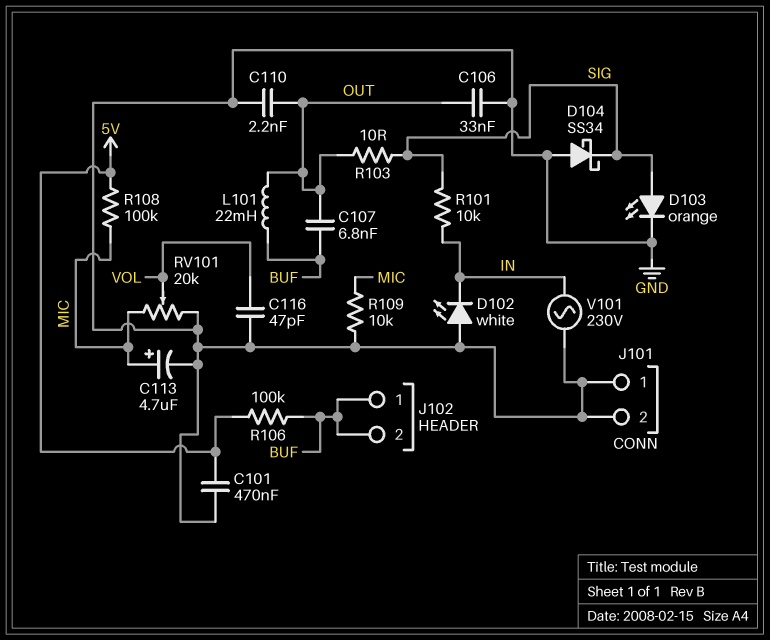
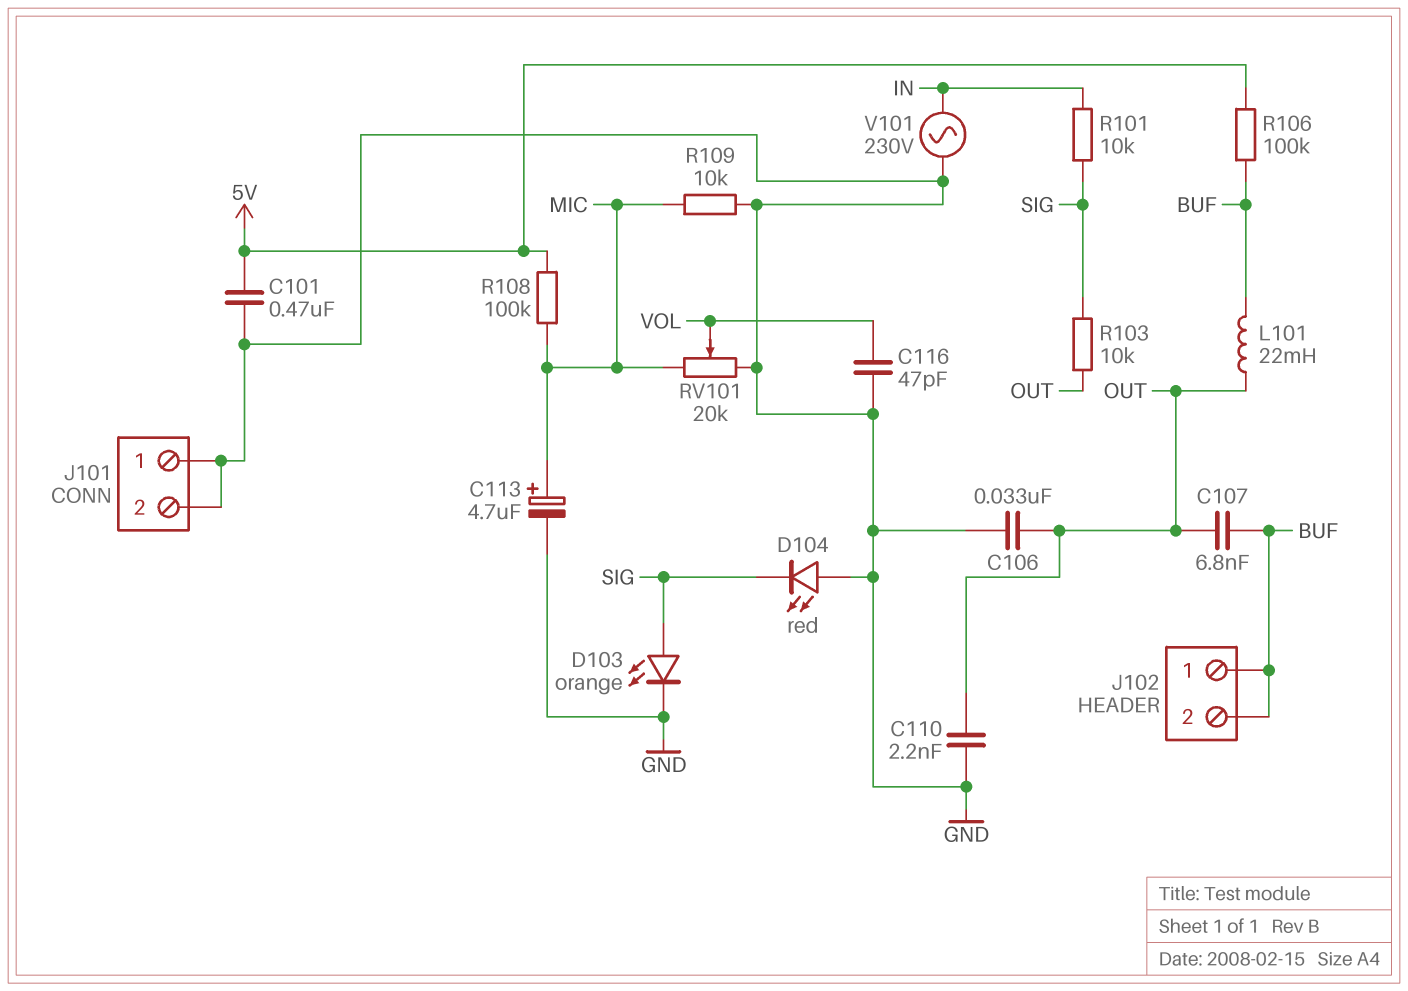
D102: LED white (A GND, K IN) -> none
D104: schottky SS34 (A GND, K SIG) -> LED red (A GND, K SIG)
R103: 10 (OUT, SIG) -> 10k (OUT, SIG)

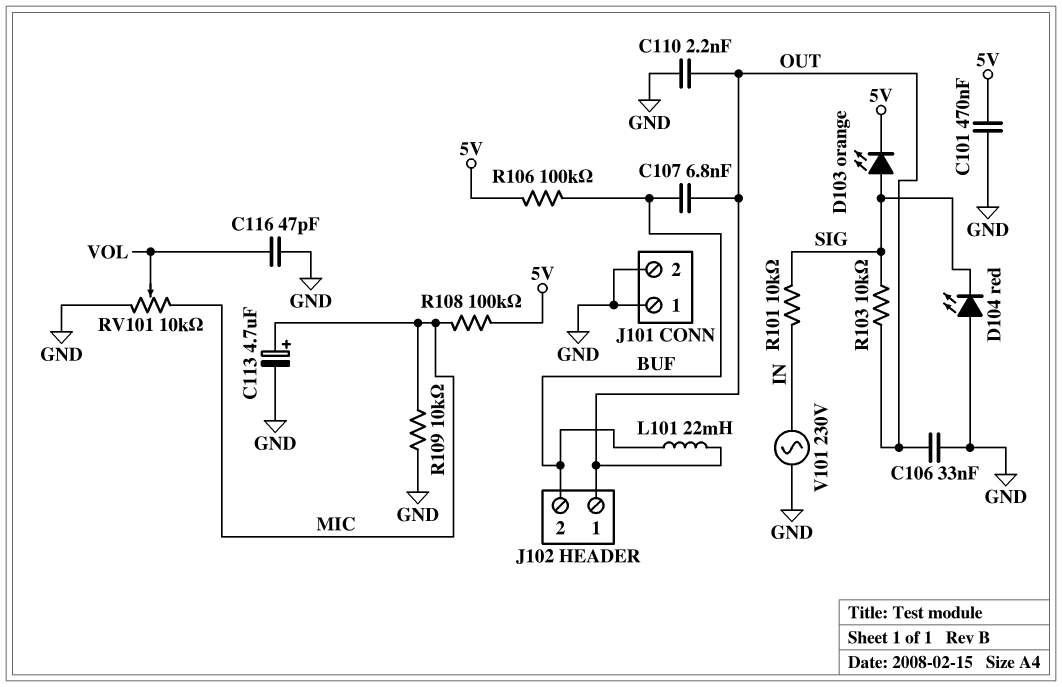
D103: LED orange (A SIG, K GND) -> LED orange (A SIG, K 5V)
J102 pin 1: BUF -> OUT
RV101: 20k (GND, MIC, wiper VOL) -> 10k (GND, MIC, wiper VOL)

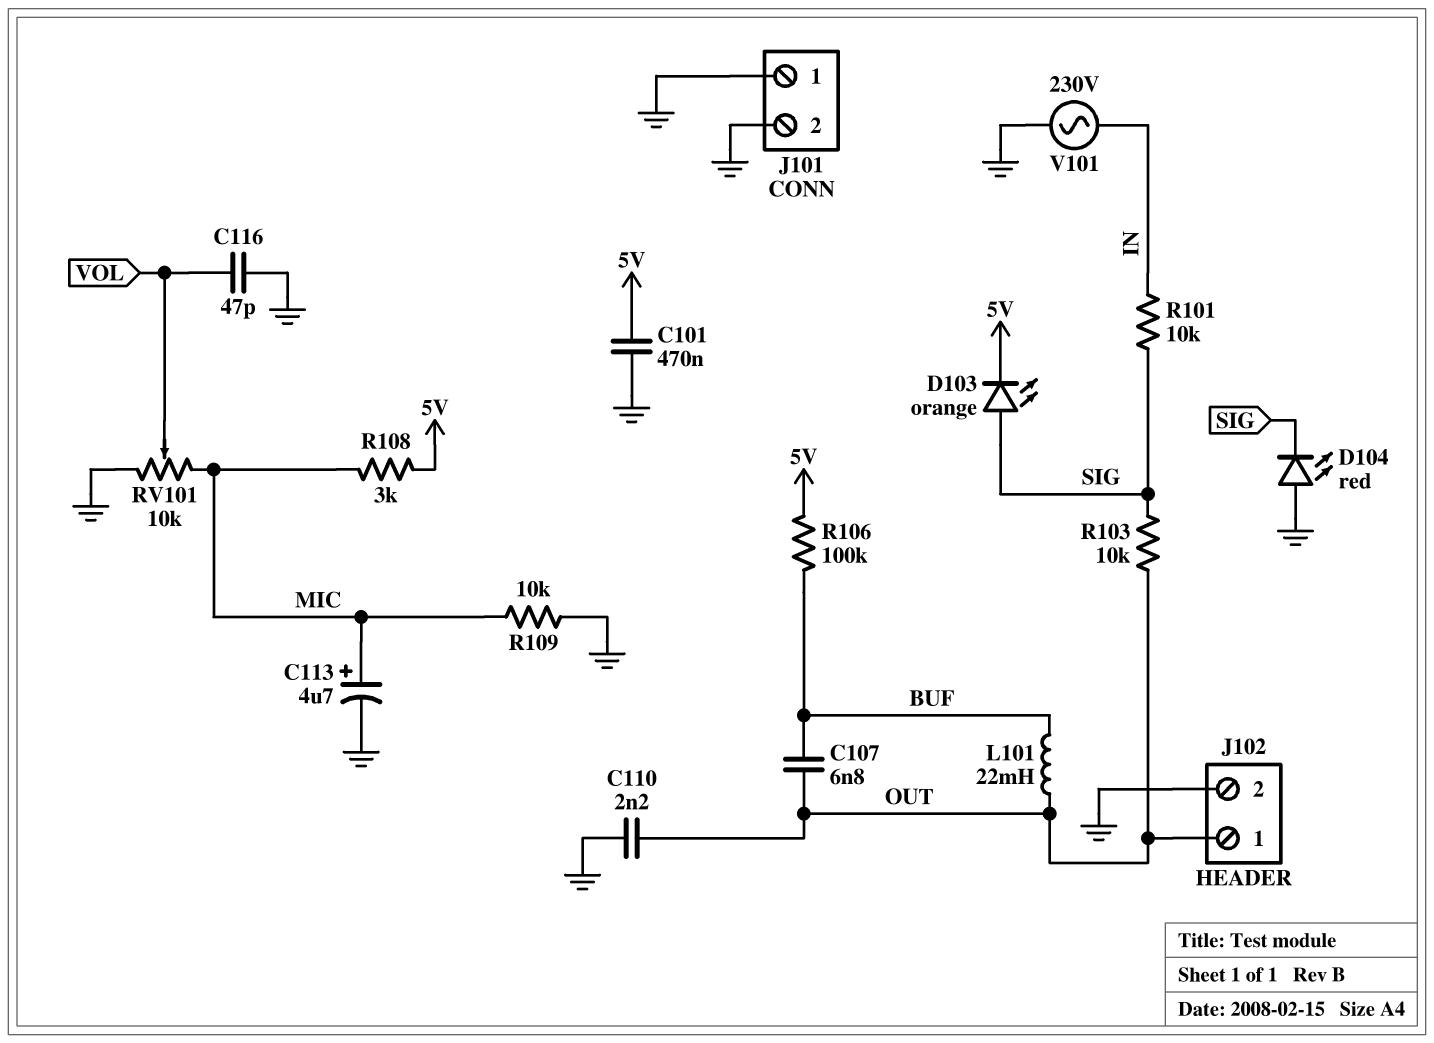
C106: 33nF (GND, OUT) -> none
J102 pin 2: BUF -> GND
R108: 100k (5V, MIC) -> 3k (5V, MIC)

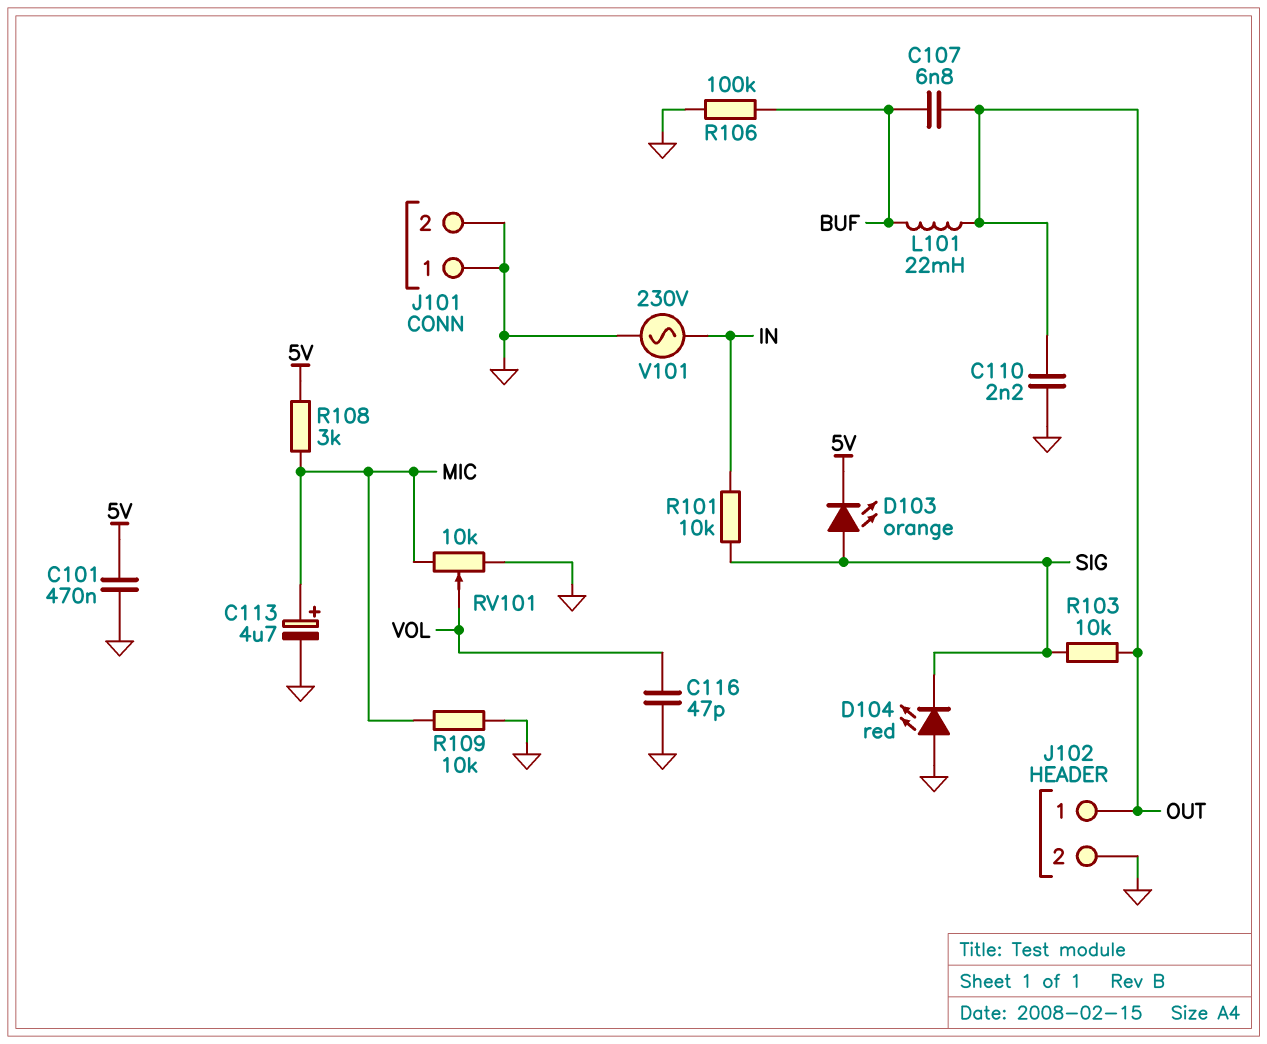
R106: 100k (5V, BUF) -> 100k (BUF, GND)

